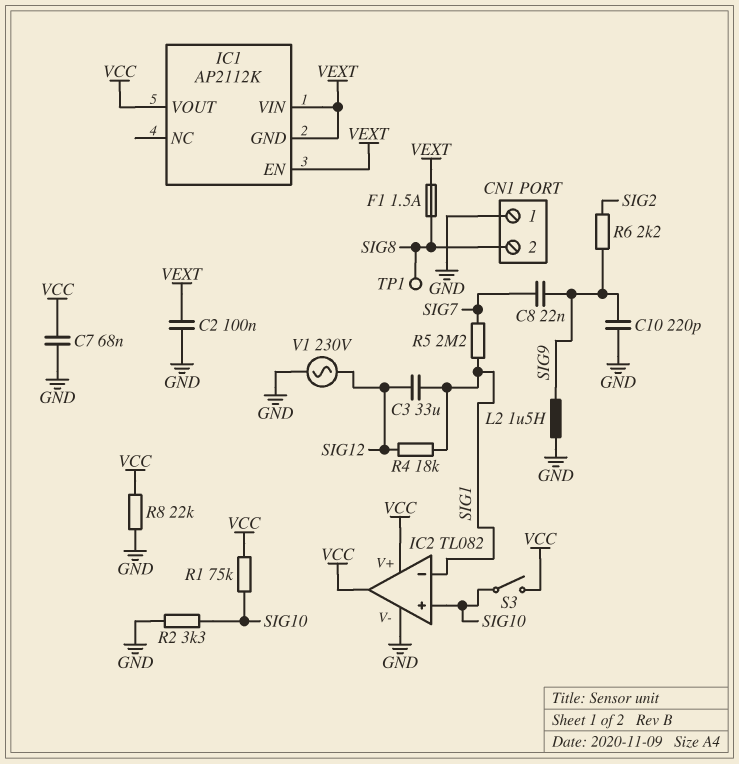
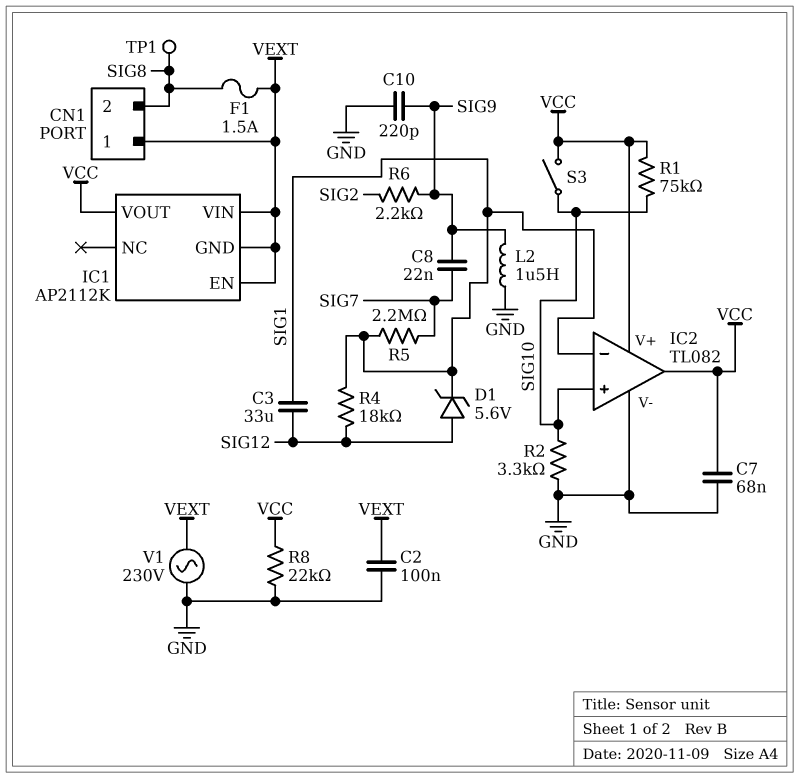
CN1 pin 1: GND -> VEXT
D1: none -> zener 5.6V (A SIG12, K SIG1)
V1: AC 230V (GND, SIG12) -> AC 230V (GND, VEXT)

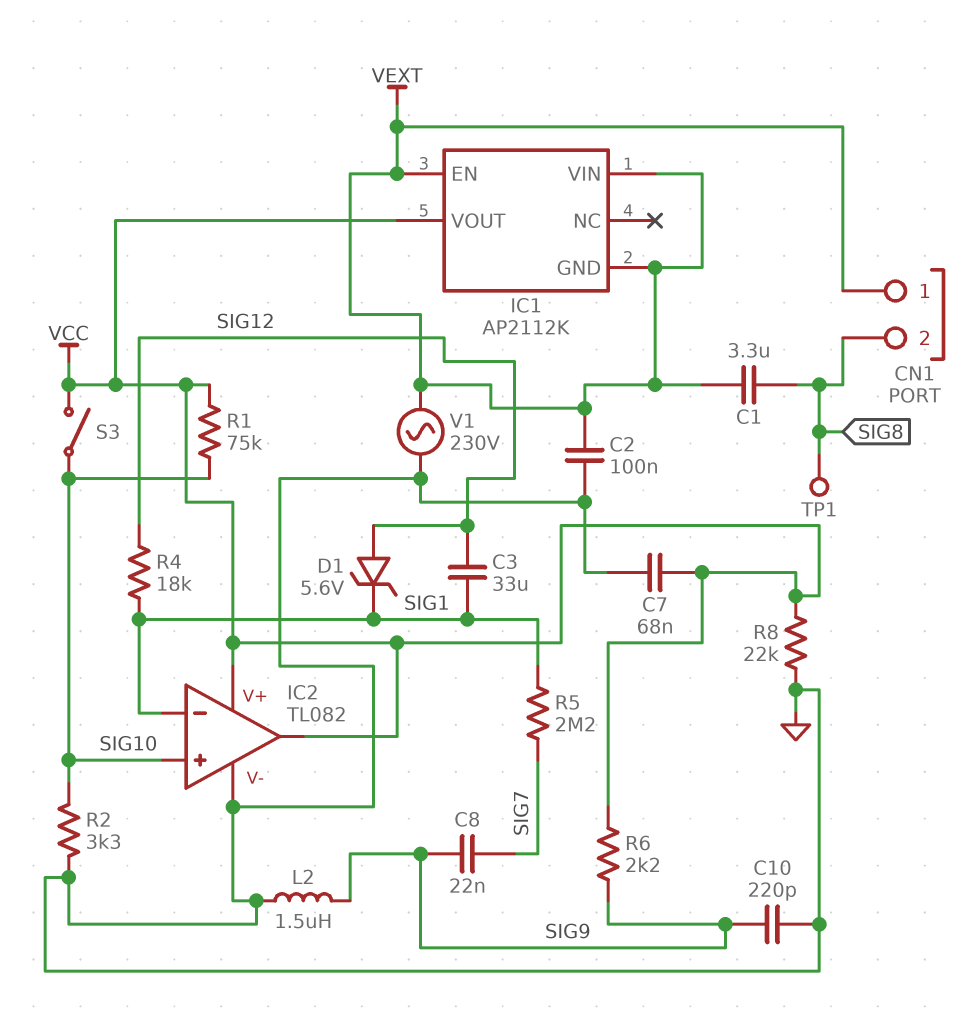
C1: none -> 3.3uF (SIG8, VEXT)
F1: 1.5A (SIG8, VEXT) -> none
R6: 2.2k (SIG2, SIG9) -> 2.2k (SIG9, VCC)

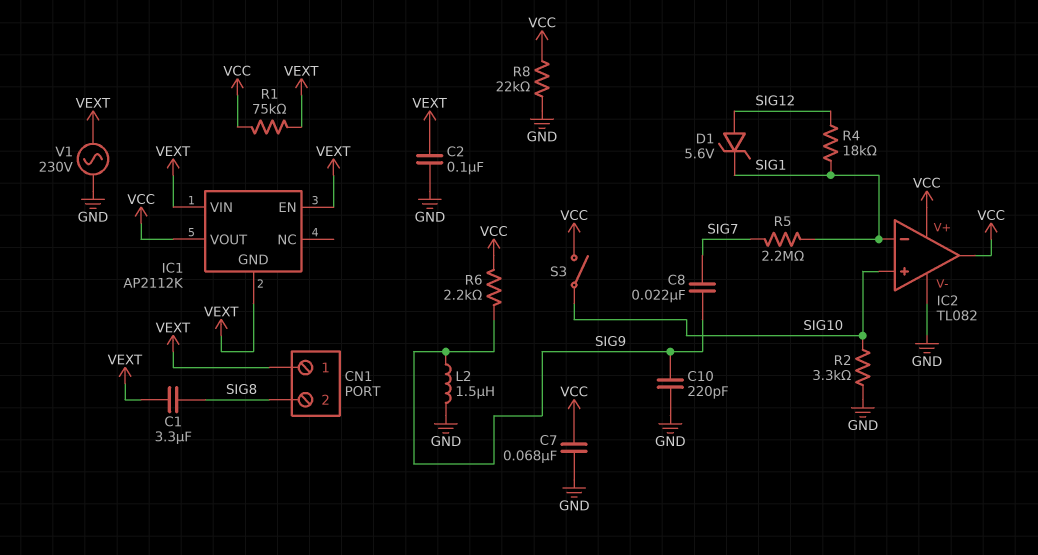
C3: 33uF (SIG1, SIG12) -> none
R1: 75k (SIG10, VCC) -> 75k (VCC, VEXT)
TP1: test point (SIG8) -> none

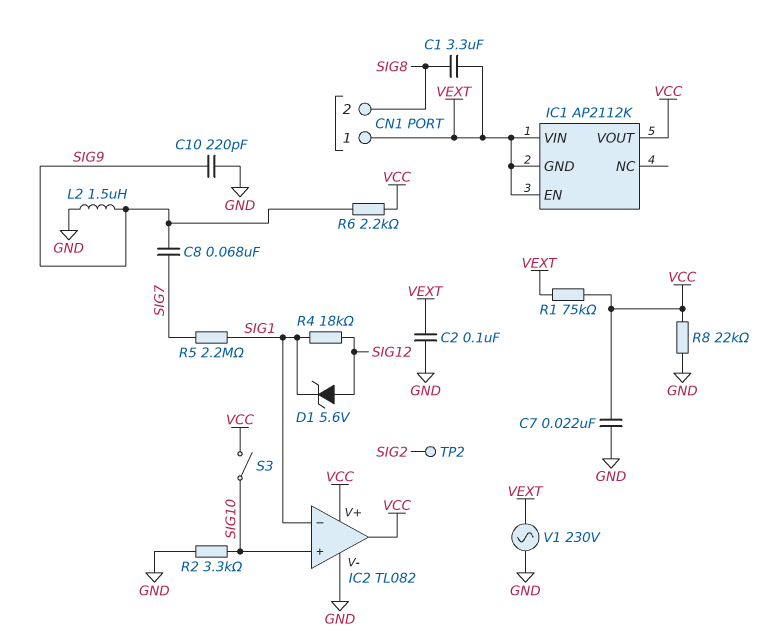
C7: 68nF (GND, VCC) -> 22nF (GND, VCC)
C8: 22nF (SIG7, SIG9) -> 68nF (SIG7, SIG9)
TP2: none -> test point (SIG2)

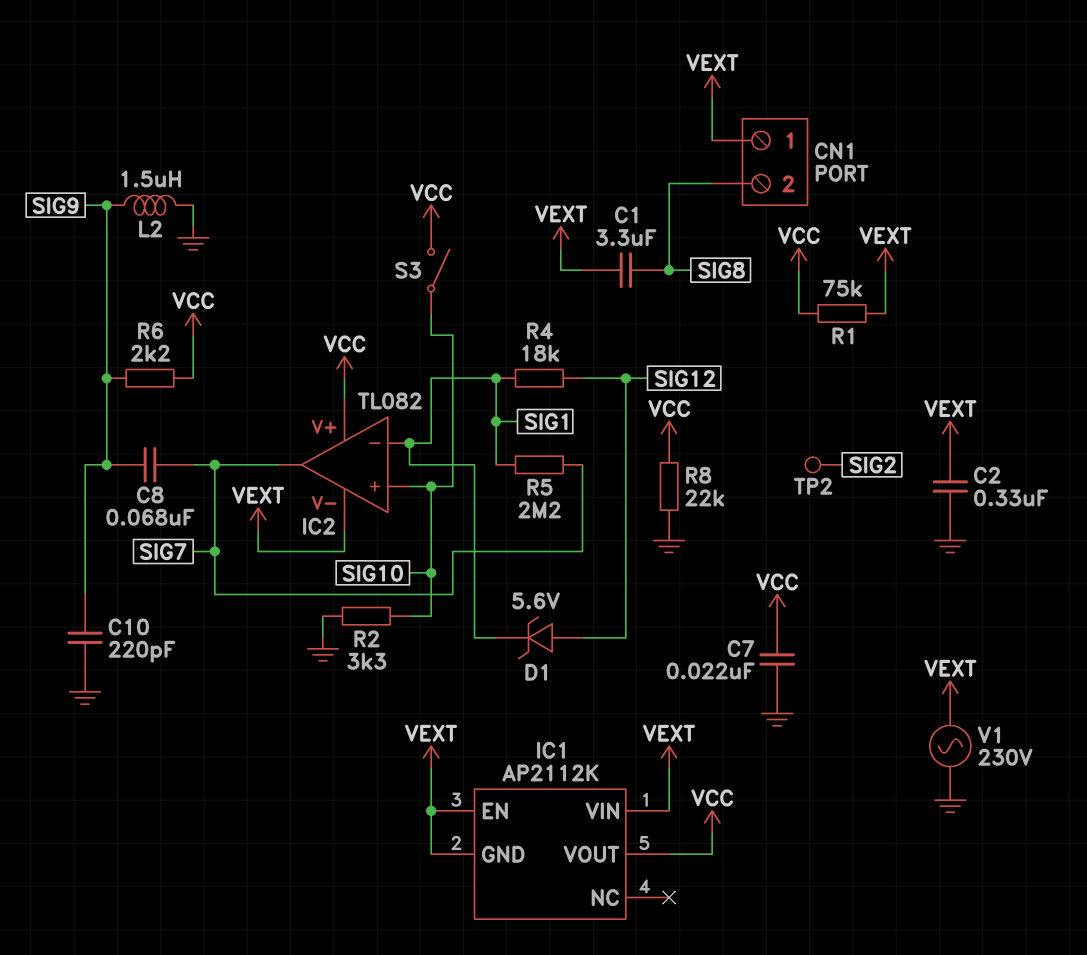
C2: 100nF (GND, VEXT) -> 330nF (GND, VEXT)
IC2 pin V-: GND -> VEXT
IC2 pin out: VCC -> SIG7

